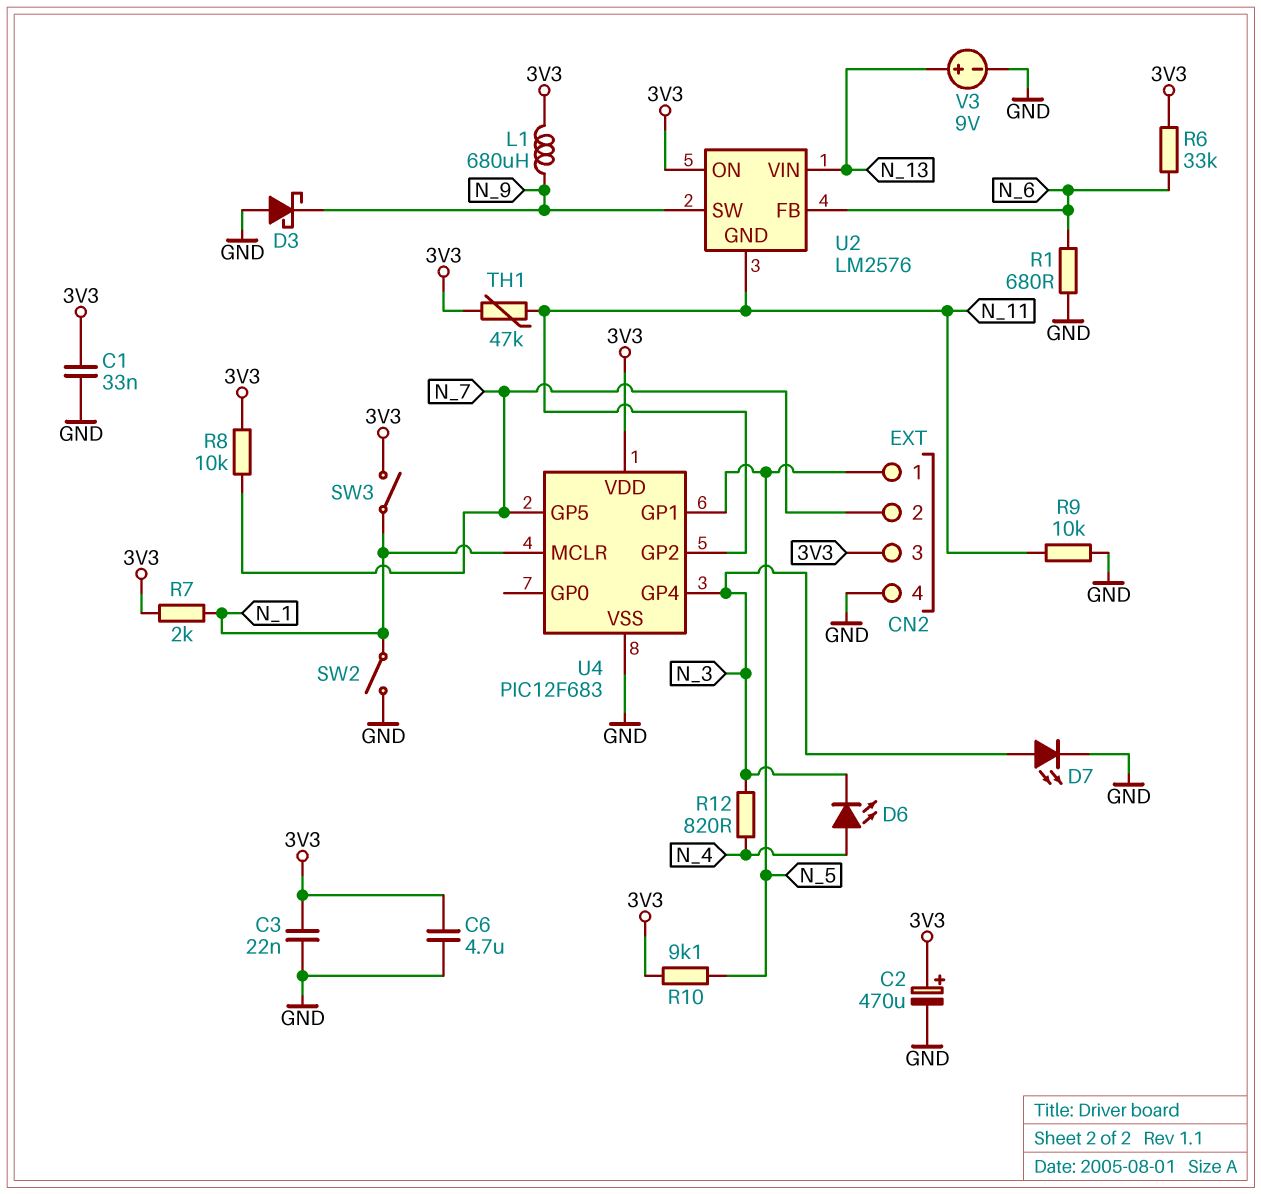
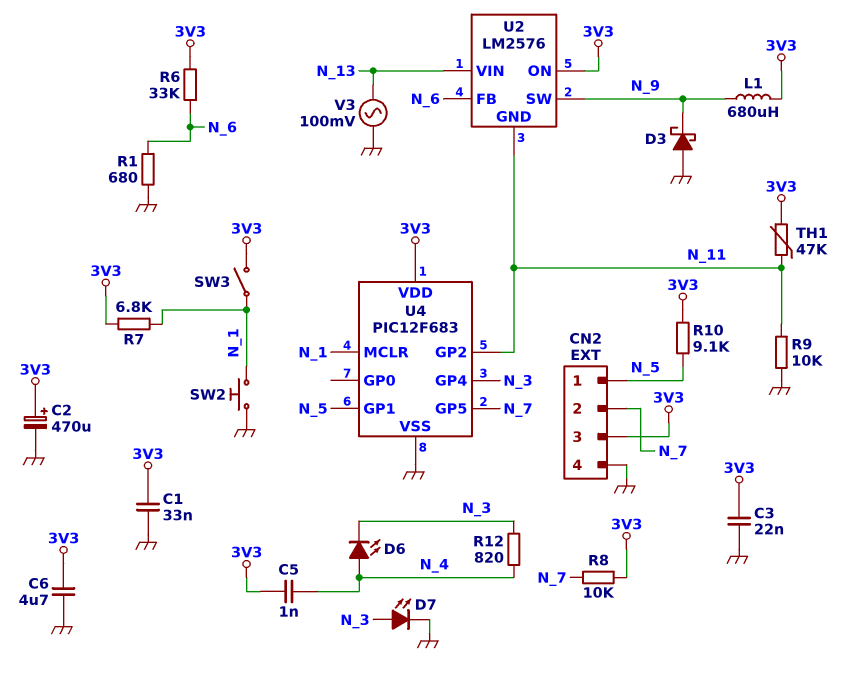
C5: none -> 1nF (3V3, N_4)
R7: 2k (3V3, N_1) -> 6.8k (3V3, N_1)
SW2: switch (GND, N_1) -> button (GND, N_1)
V3: 9V (plus N_13, minus GND) -> AC 100mV (GND, N_13)

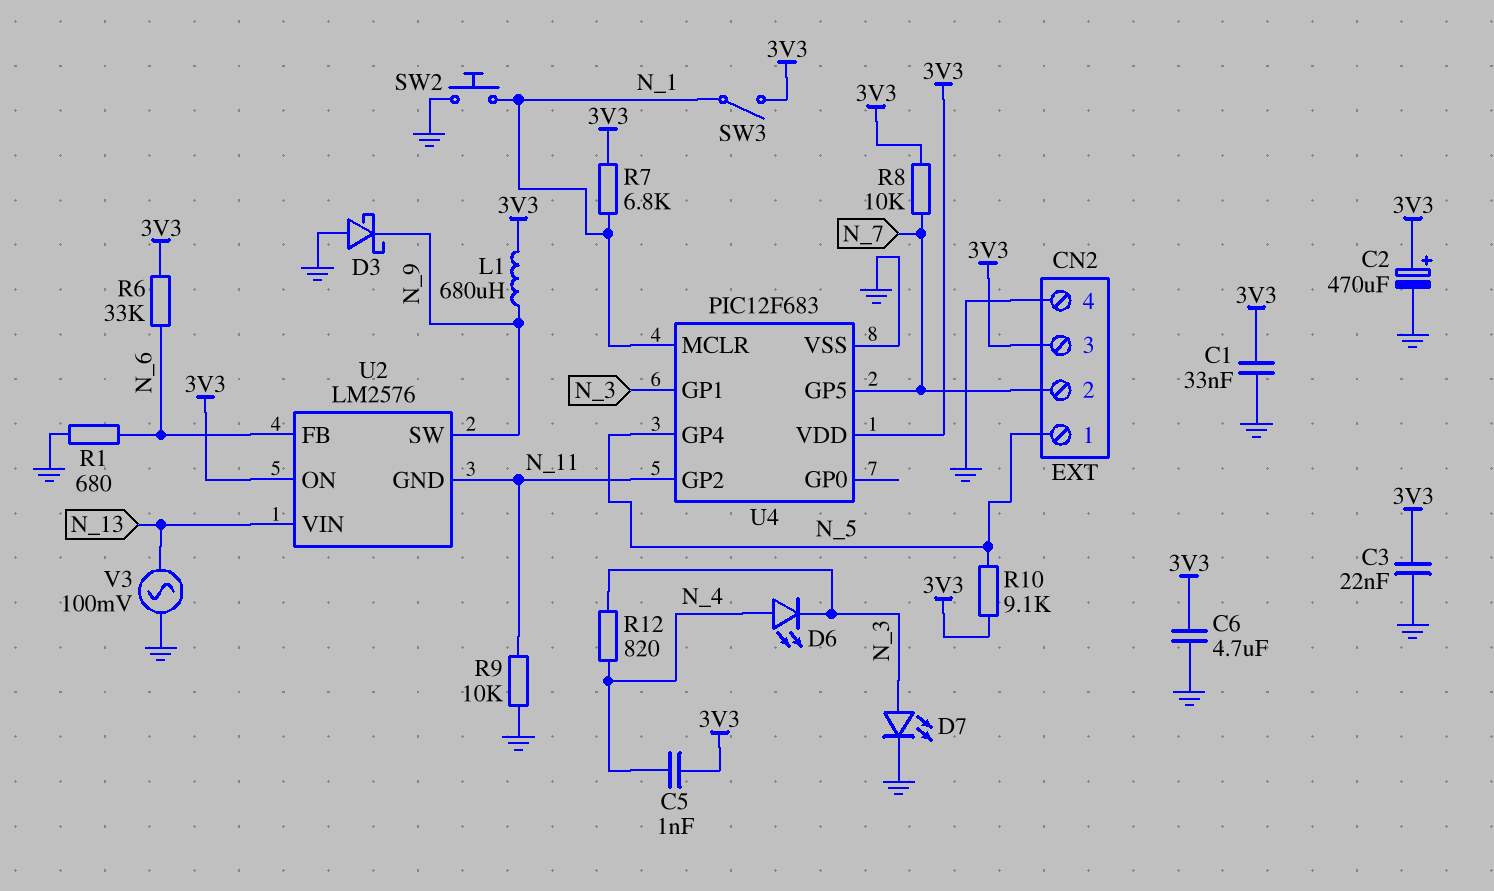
TH1: 47k (3V3, N_11) -> none
U4 pin GP1: N_5 -> N_3
U4 pin GP4: N_3 -> N_5

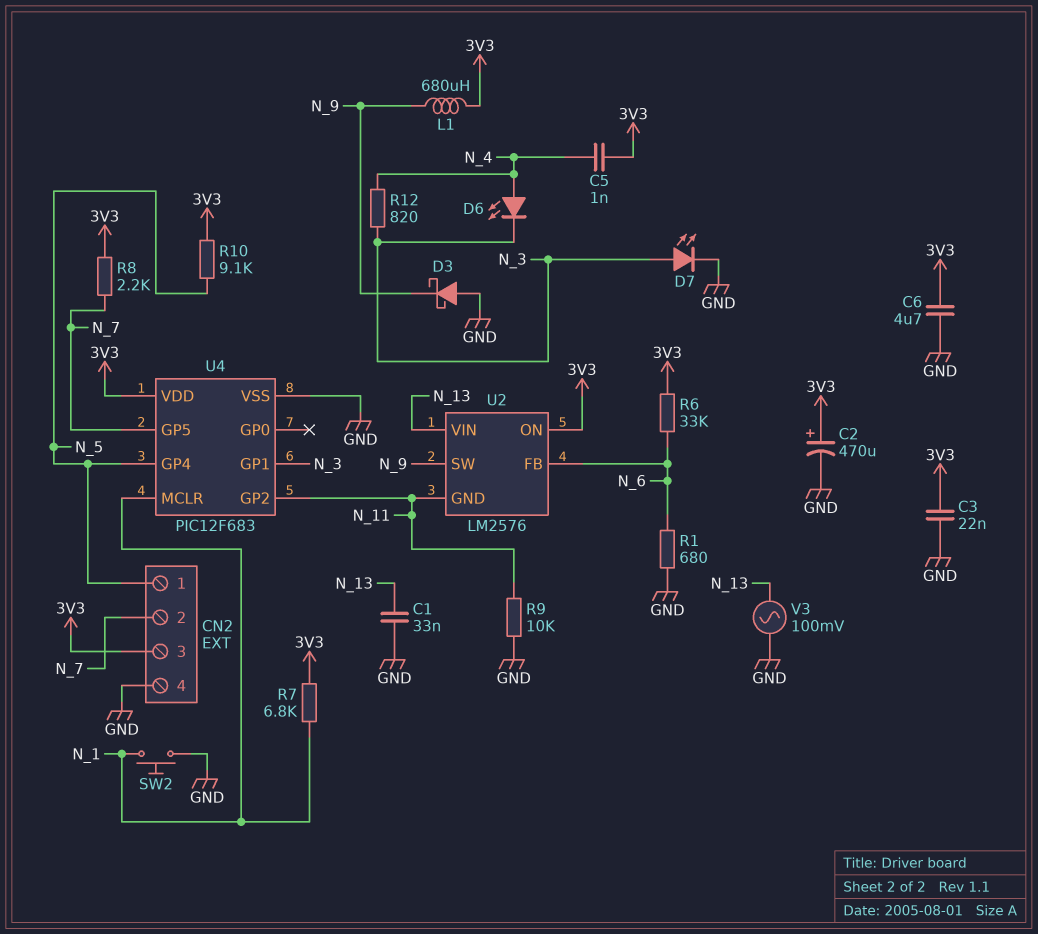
C1: 33nF (3V3, GND) -> 33nF (GND, N_13)
R8: 10k (3V3, N_7) -> 2.2k (3V3, N_7)
SW3: switch (3V3, N_1) -> none

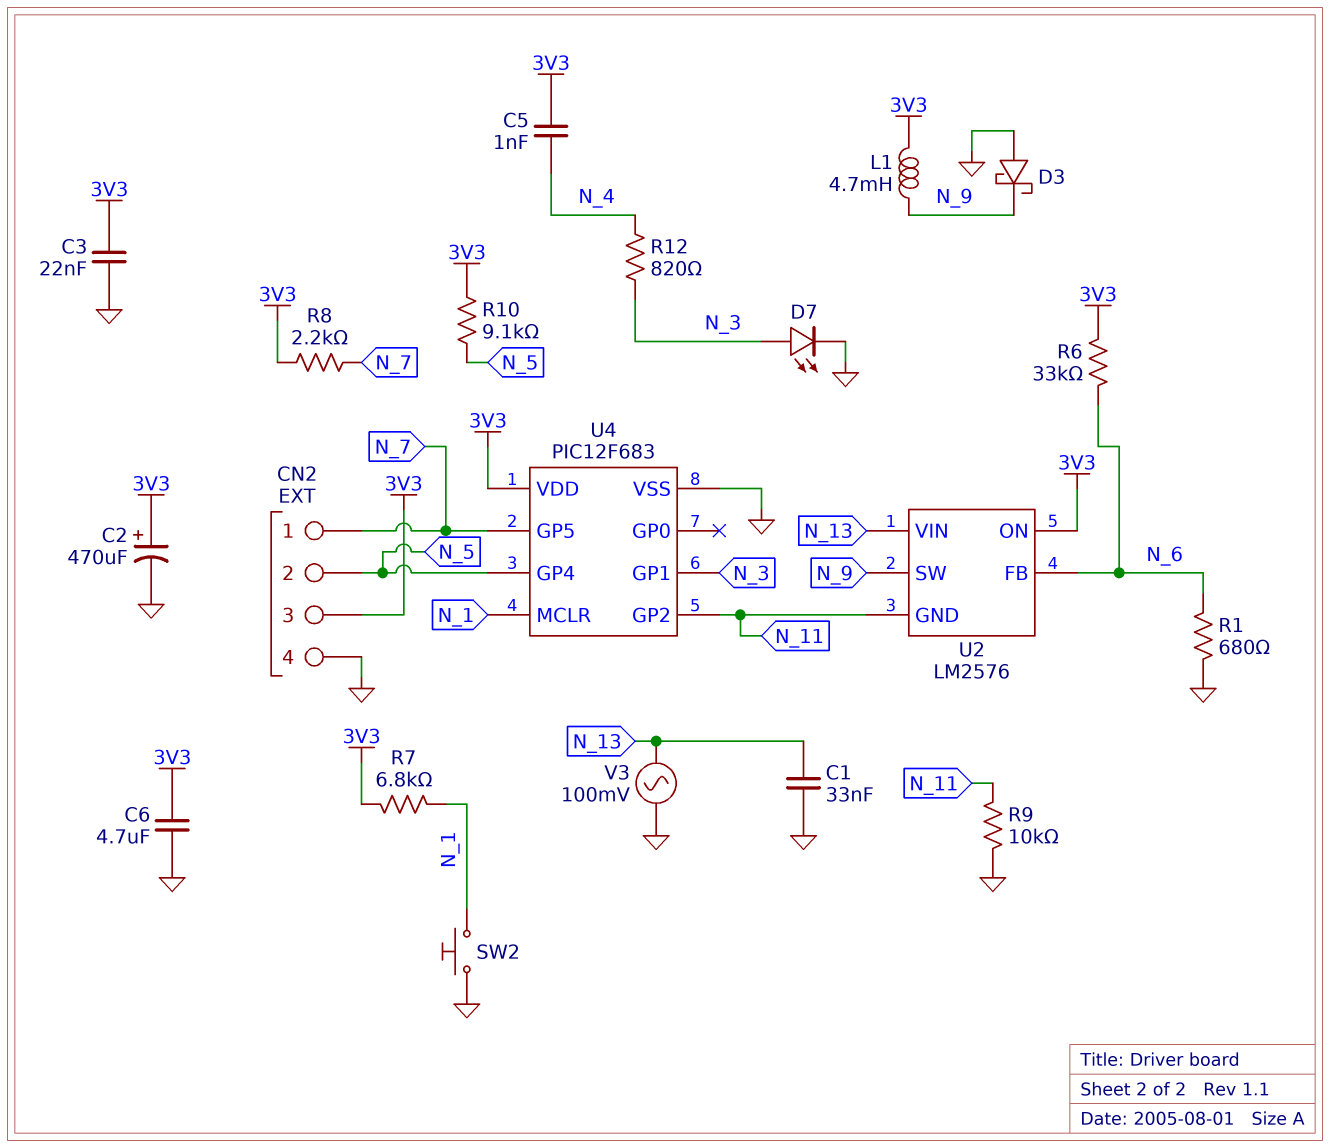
CN2 pin 1: N_5 -> N_7
CN2 pin 2: N_7 -> N_5
D6: LED (A N_4, K N_3) -> none
L1: 680uH (3V3, N_9) -> 4.7mH (3V3, N_9)

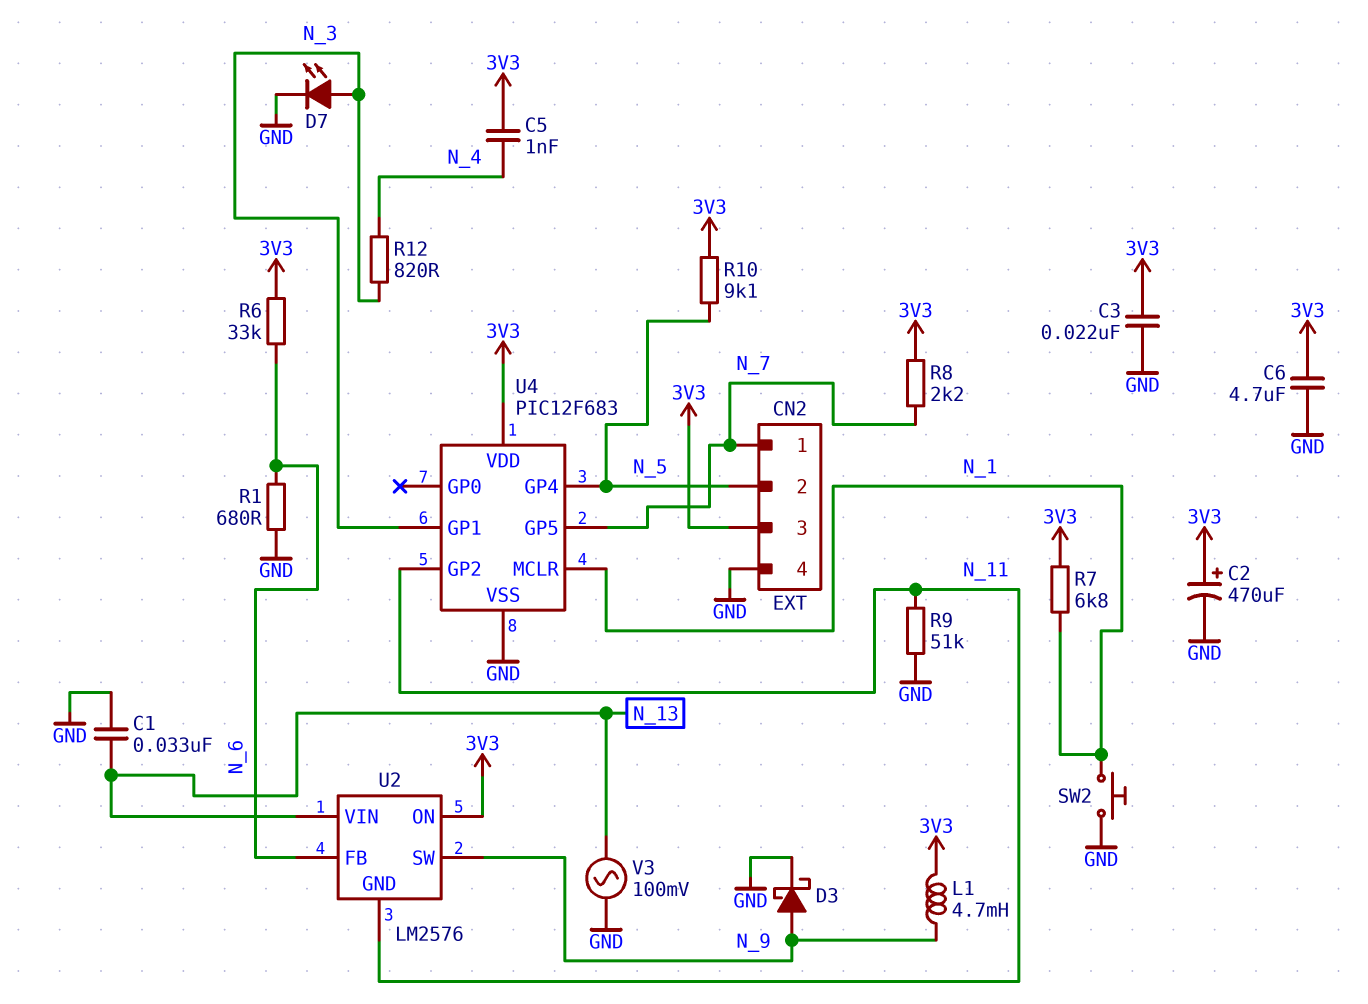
D3: schottky (A GND, K N_9) -> schottky (A N_9, K GND)
R9: 10k (GND, N_11) -> 51k (GND, N_11)

